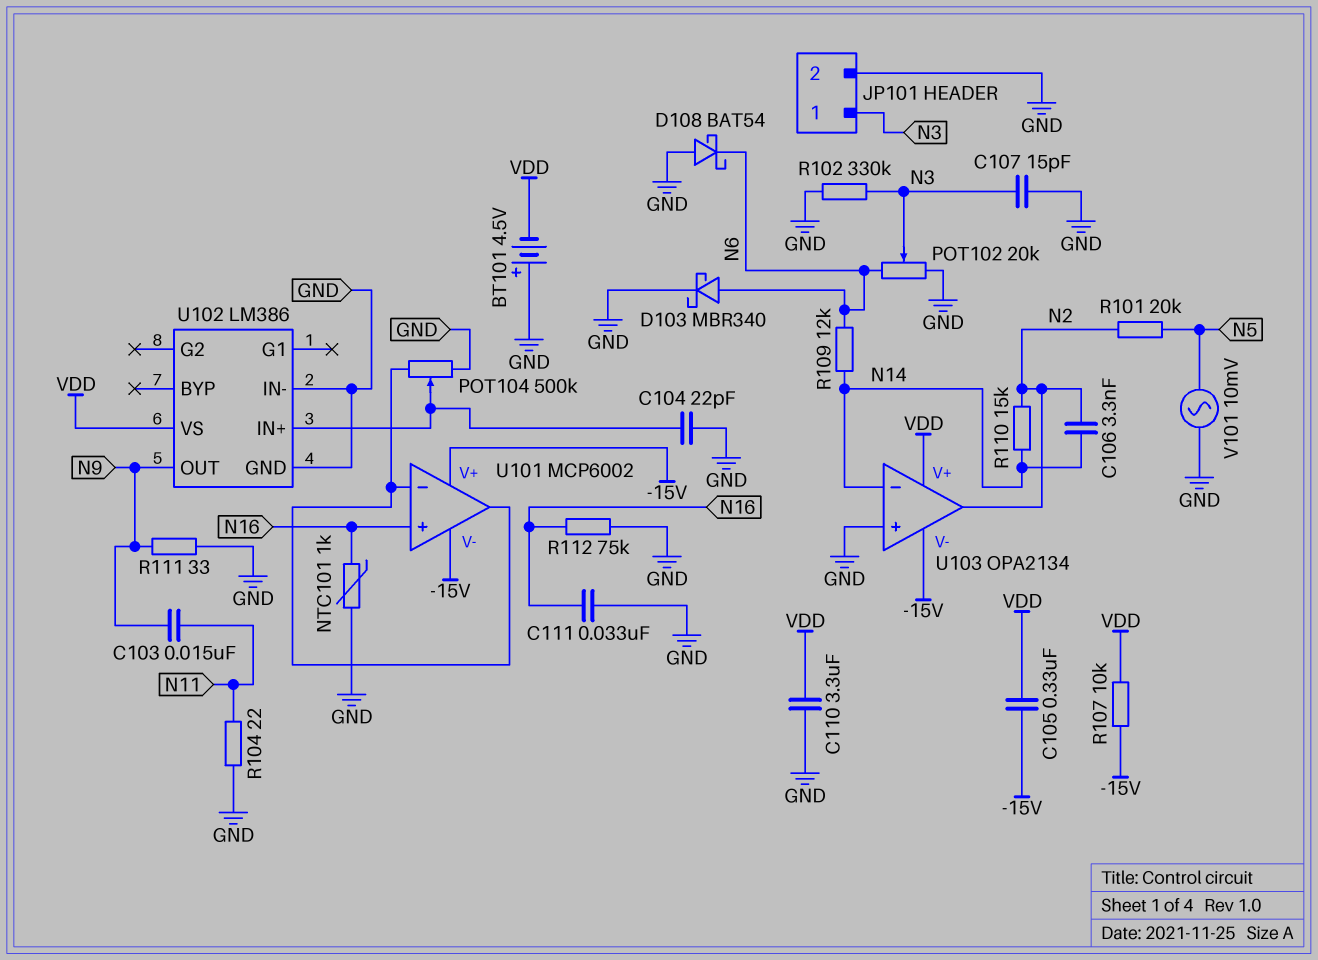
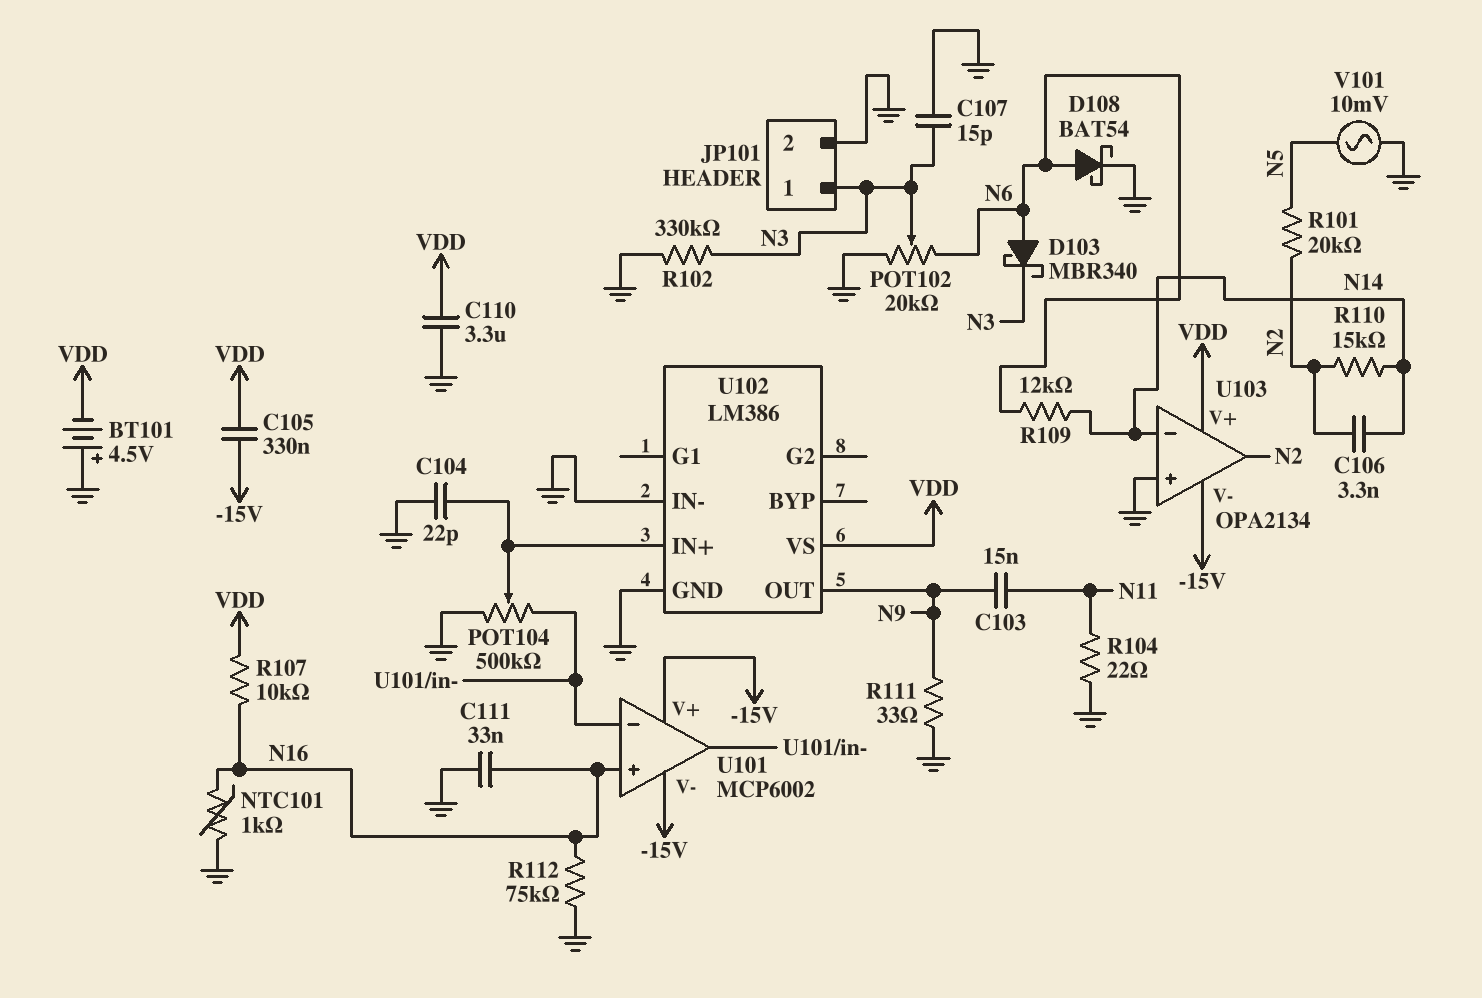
D103: schottky MBR340 (A N6, K GND) -> schottky MBR340 (A N6, K N3)
D108: schottky BAT54 (A GND, K N6) -> schottky BAT54 (A N6, K GND)
R107: 10k (-15V, VDD) -> 10k (N16, VDD)

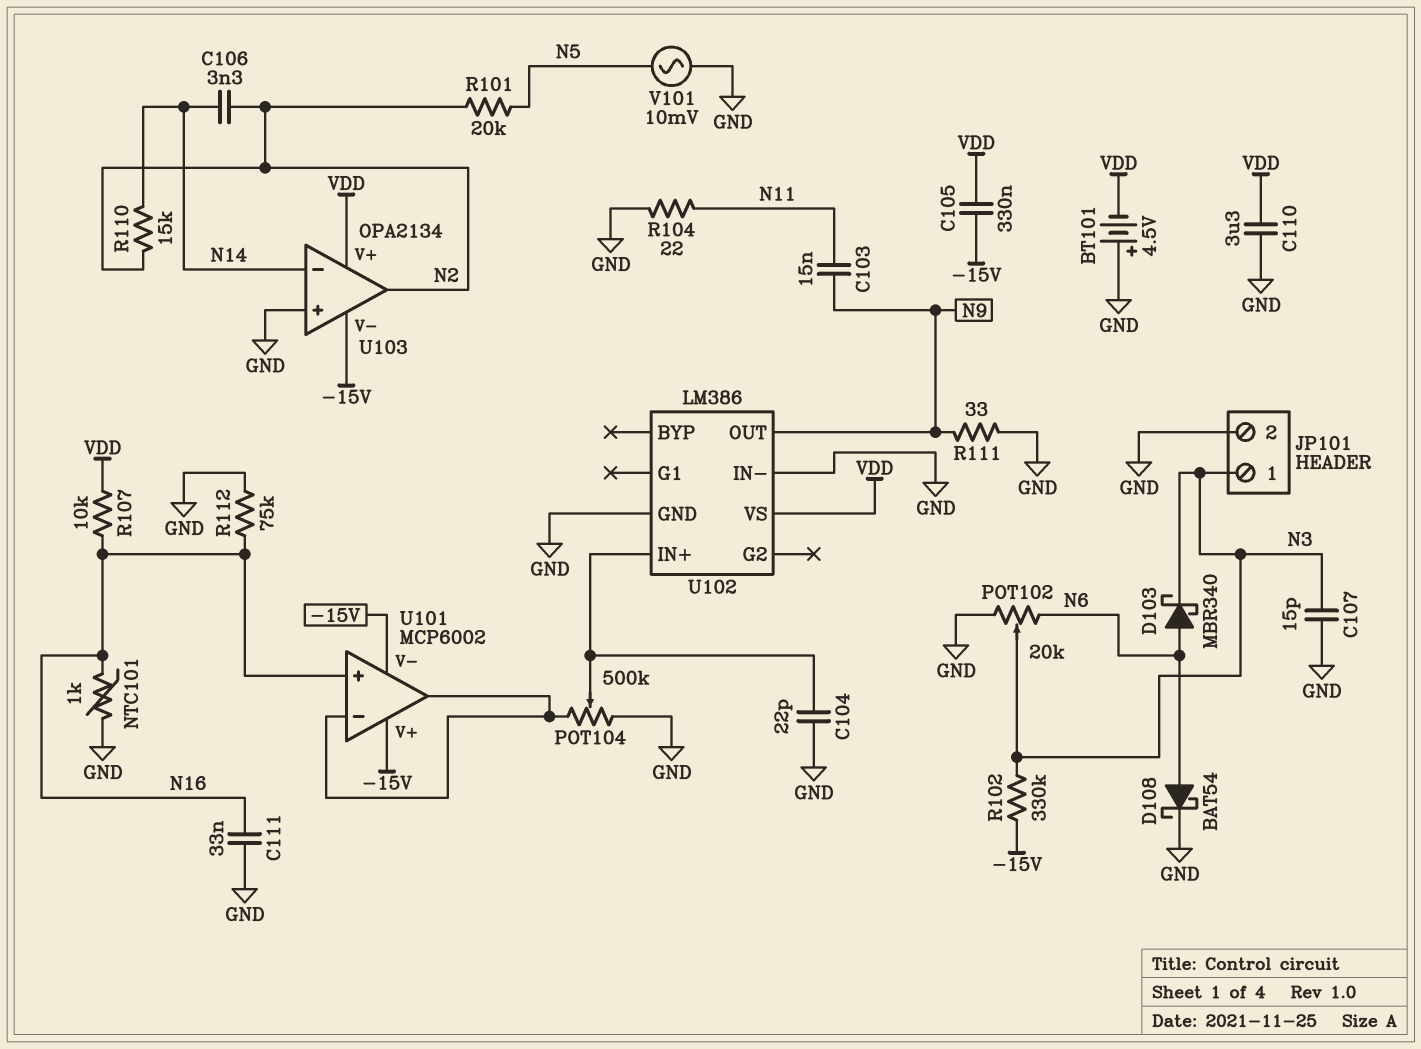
R102: 330k (GND, N3) -> 330k (-15V, N3)
R109: 12k (N6, N14) -> none

